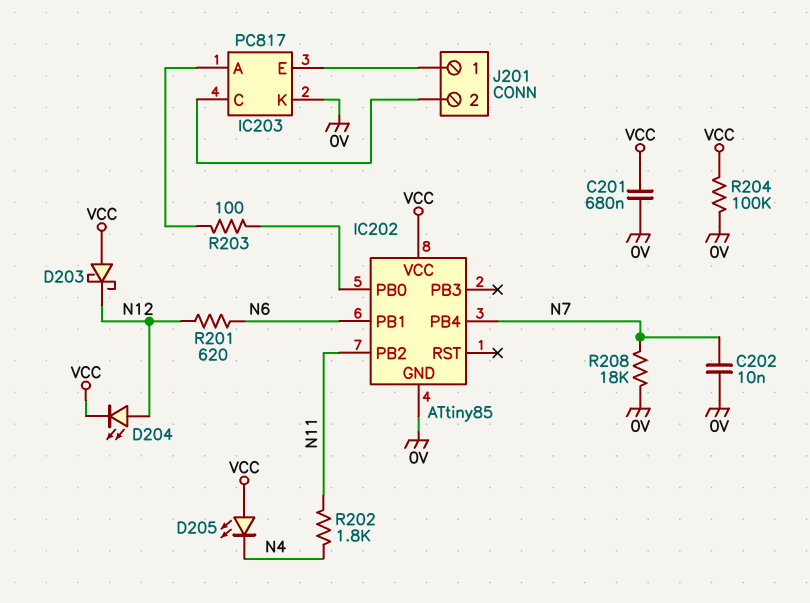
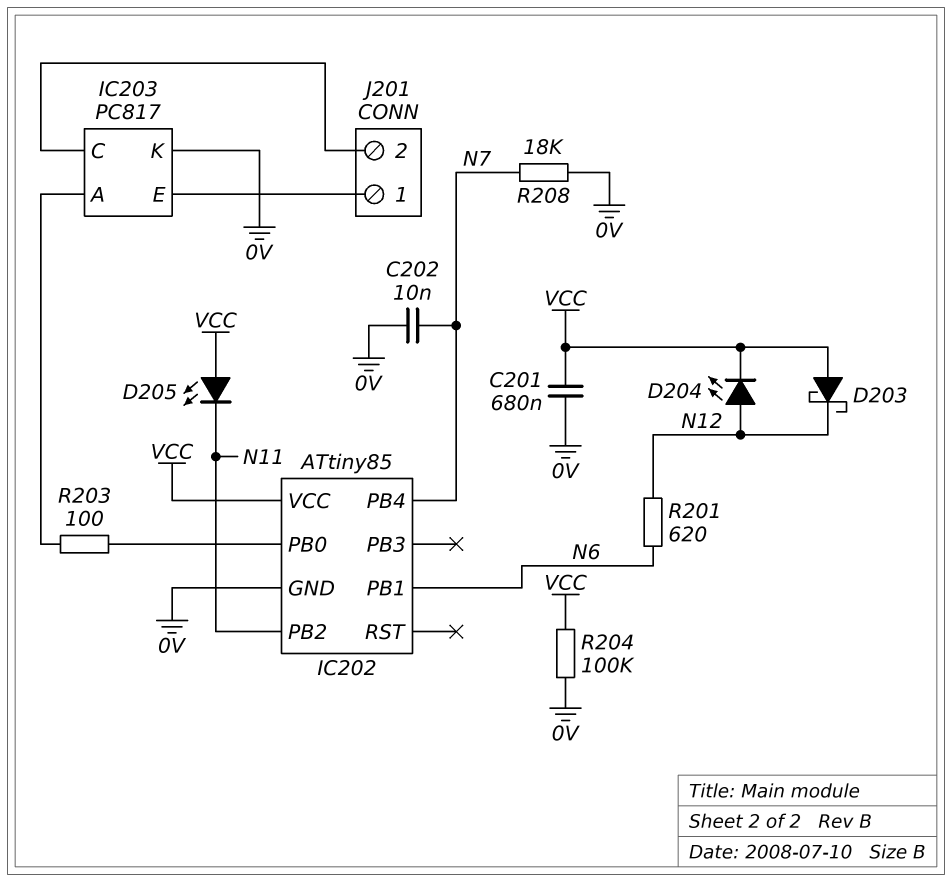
D205: LED (A VCC, K N4) -> LED (A VCC, K N11)
R202: 1.8k (N4, N11) -> none

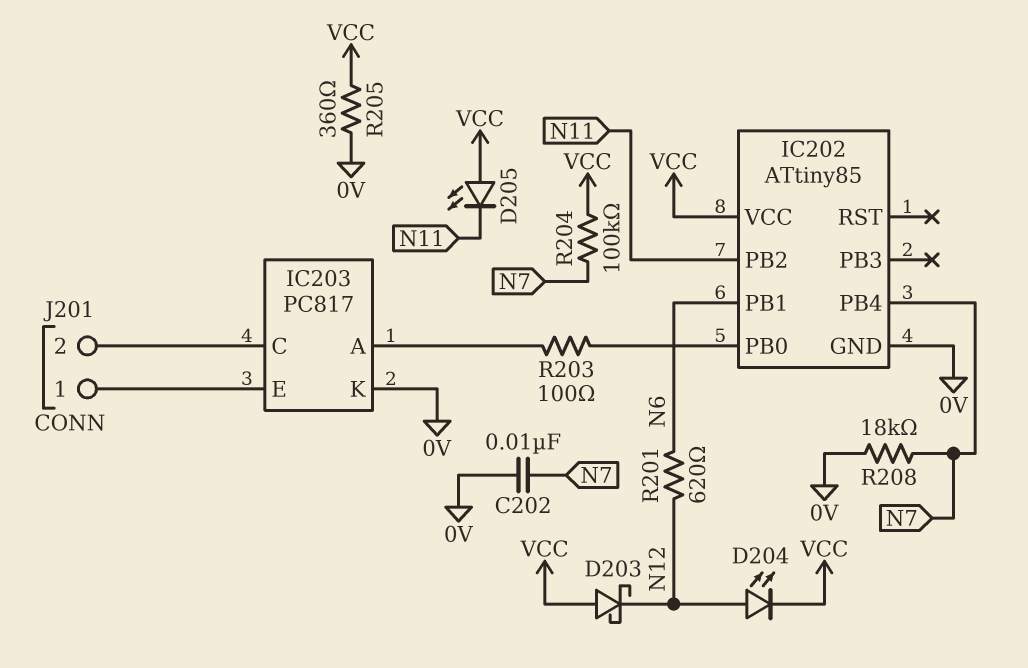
C201: 680nF (0V, VCC) -> none
R204: 100k (0V, VCC) -> 100k (N7, VCC)
R205: none -> 360 (0V, VCC)

